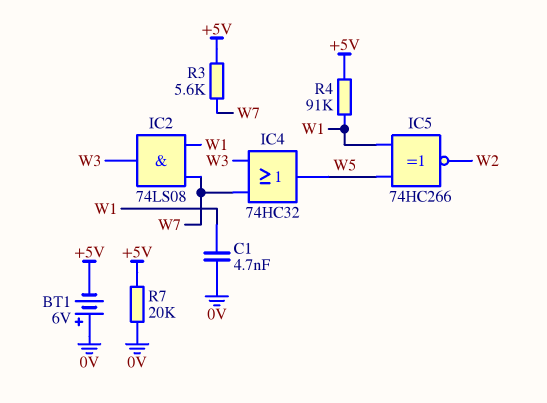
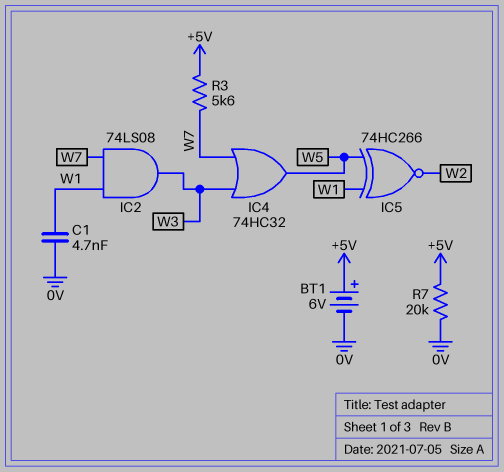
BT1: 6V (plus 0V, minus +5V) -> 6V (plus +5V, minus 0V)
R4: 91k (+5V, W1) -> none

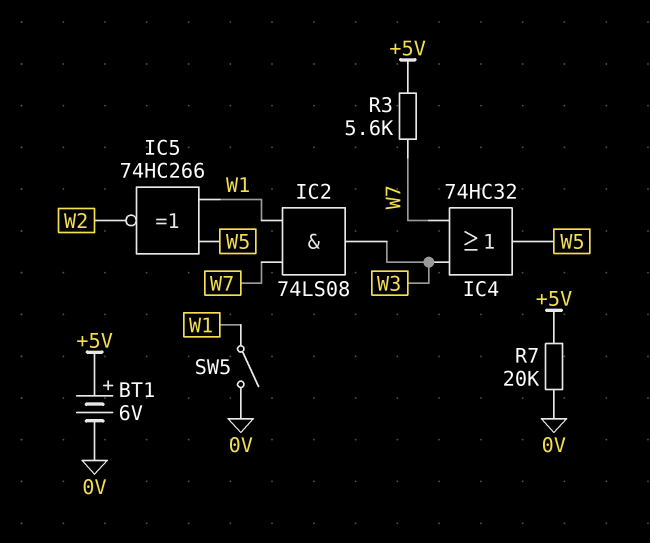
C1: 4.7nF (0V, W1) -> none
SW5: none -> switch (0V, W1)

